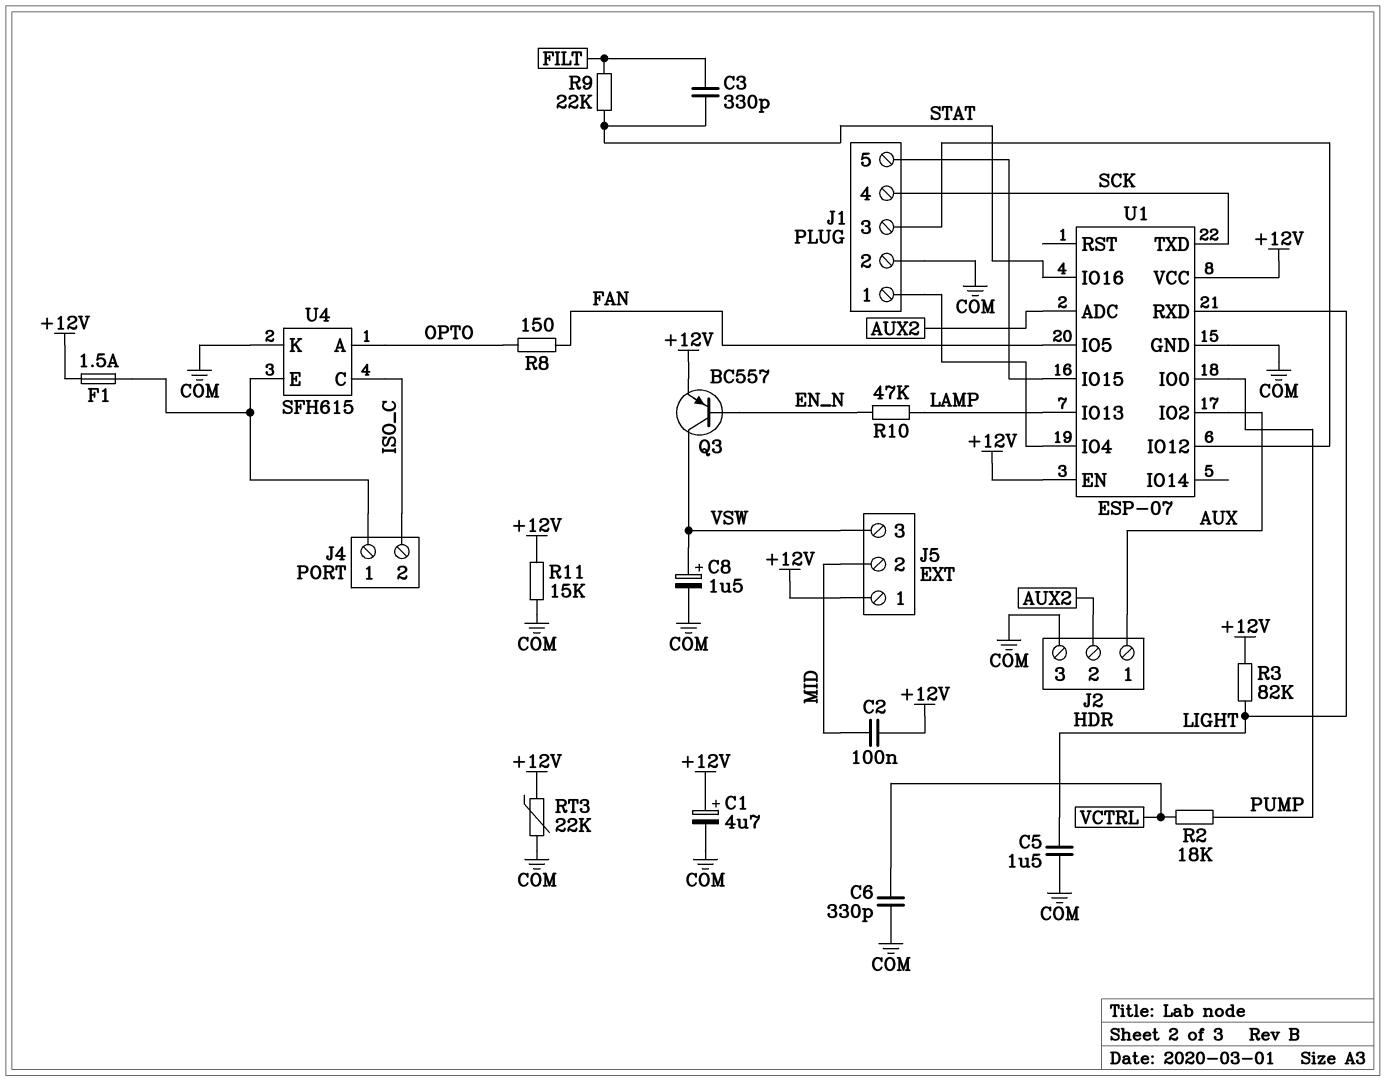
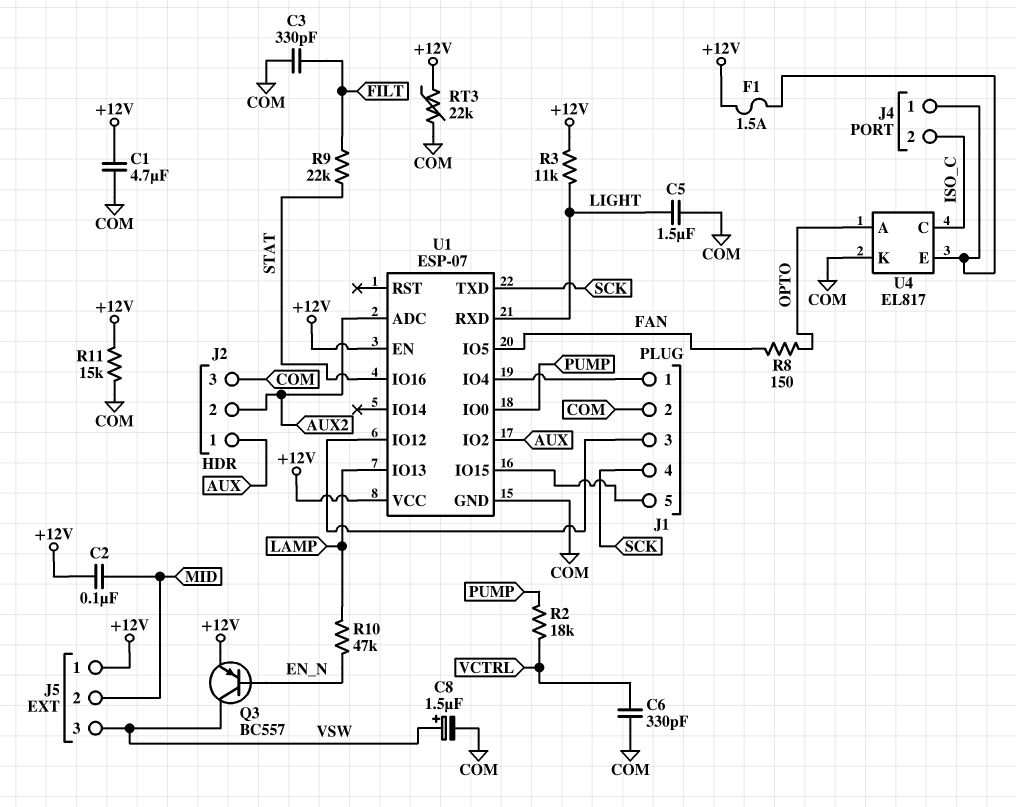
C1: 4.7uF (plus +12V, minus COM) -> 4.7uF (+12V, COM)
C3: 330pF (FILT, STAT) -> 330pF (COM, FILT)
R3: 82k (+12V, LIGHT) -> 11k (+12V, LIGHT)
U4: SFH615 -> EL817

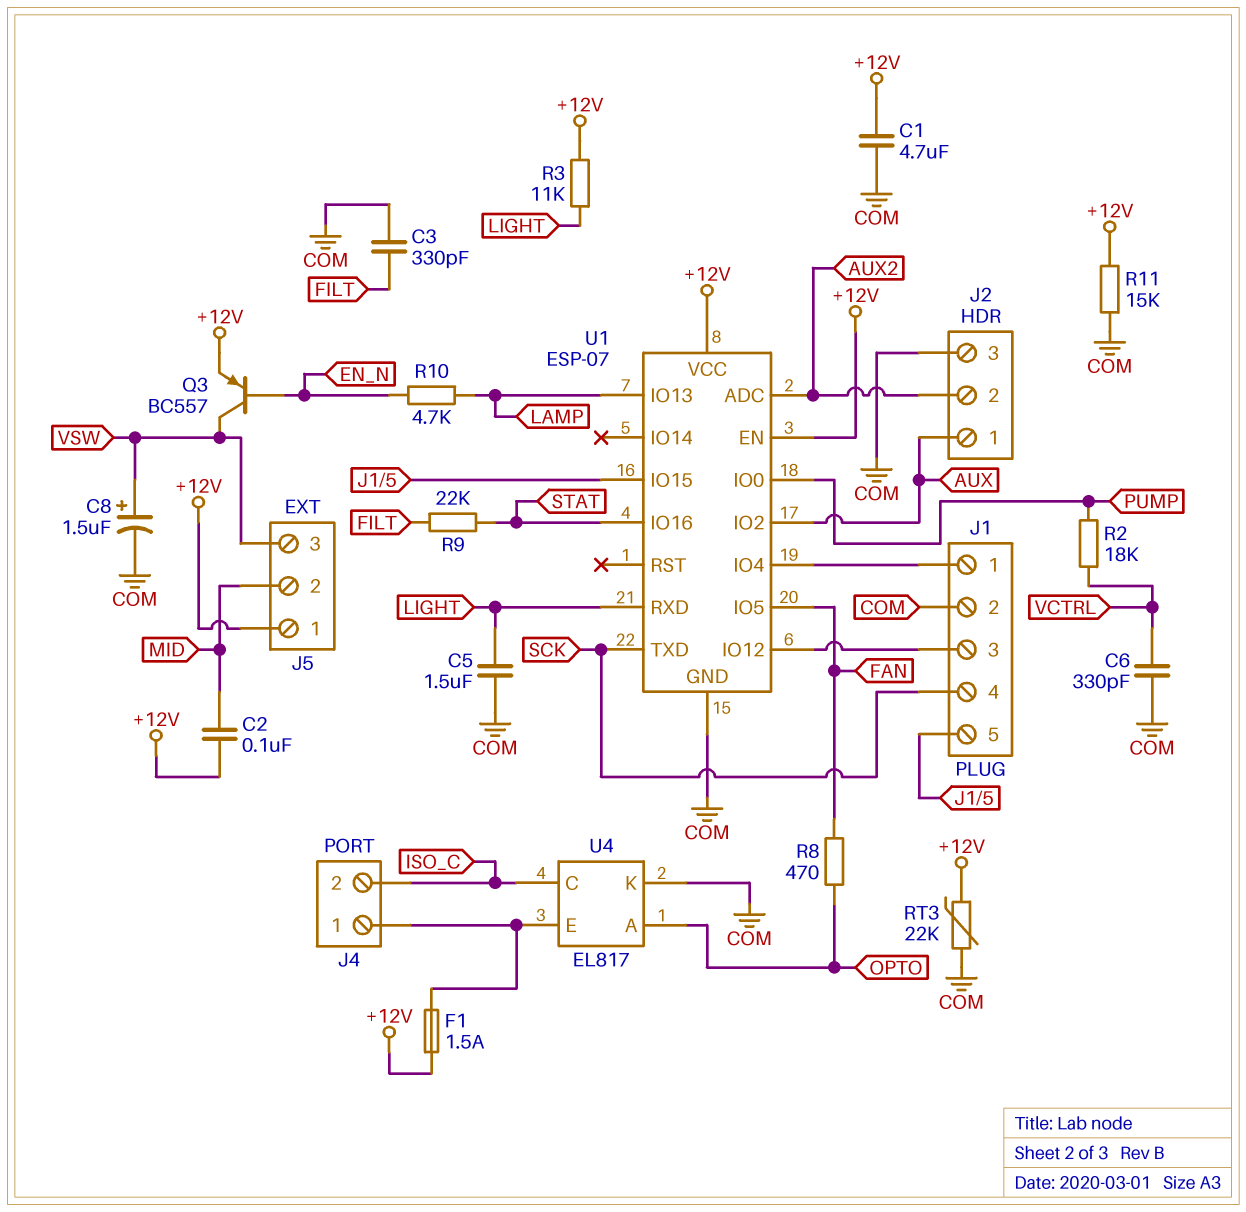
R8: 150 (FAN, OPTO) -> 470 (FAN, OPTO)
R10: 47k (EN_N, LAMP) -> 4.7k (EN_N, LAMP)

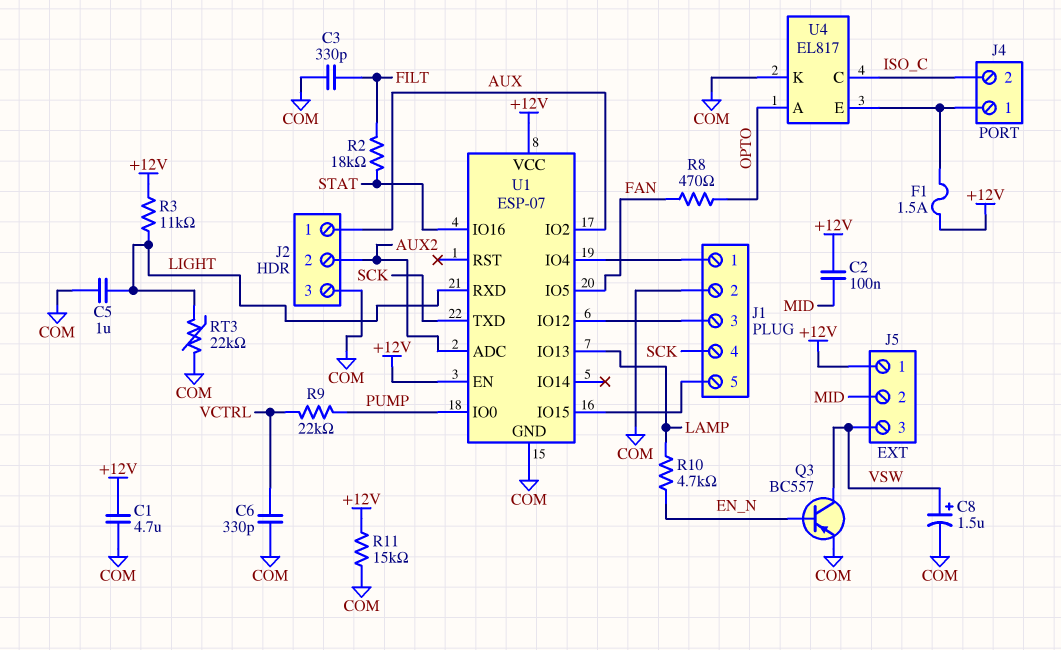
C5: 1.5uF (COM, LIGHT) -> 1uF (COM, LIGHT)
Q3: PNP BC557 (B EN_N, C VSW, E +12V) -> PNP BC557 (B EN_N, C VSW, E COM)
R2: 18k (PUMP, VCTRL) -> 18k (FILT, STAT)
R9: 22k (FILT, STAT) -> 22k (PUMP, VCTRL)
RT3: 22k (+12V, COM) -> 22k (COM, LIGHT)

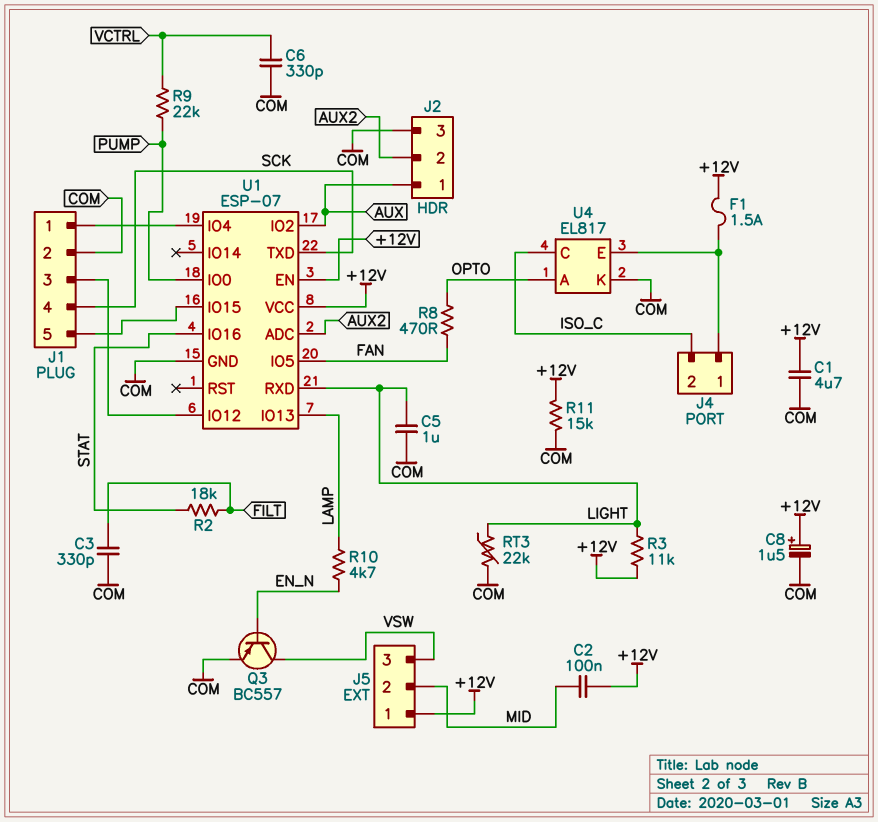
C8: 1.5uF (plus VSW, minus COM) -> 1.5uF (plus +12V, minus COM)

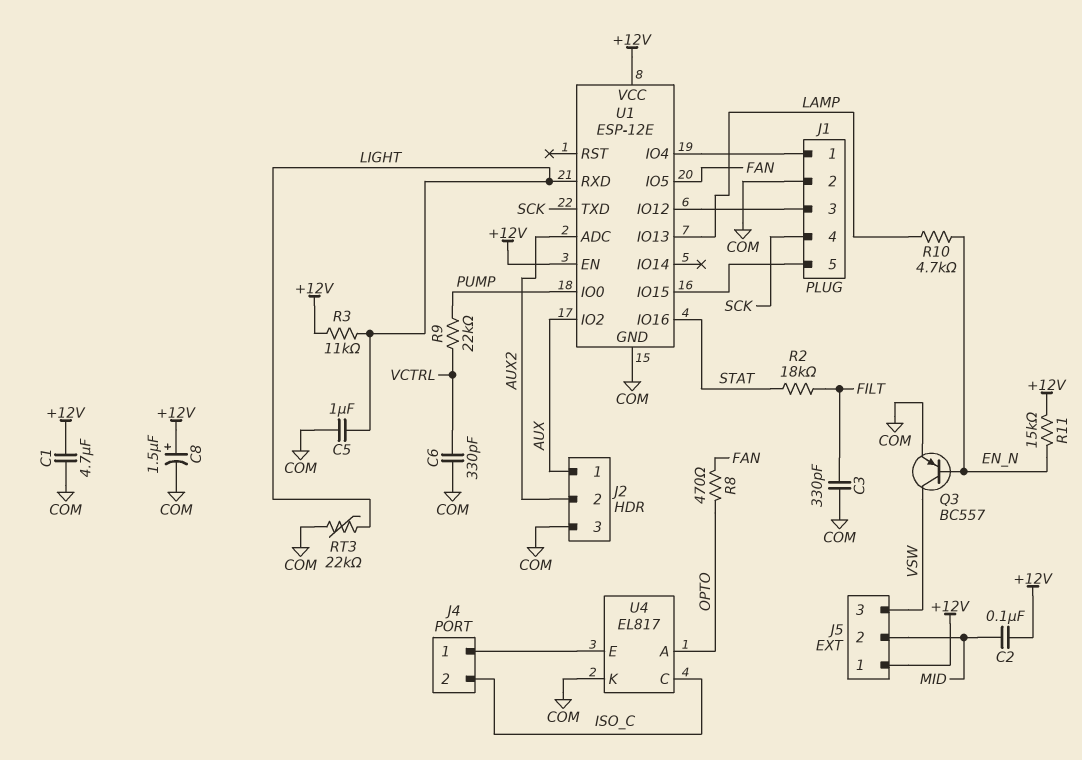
F1: 1.5A (+12V, J4/1) -> none
R11: 15k (+12V, COM) -> 15k (+12V, EN_N)
U1: ESP-07 -> ESP-12E

